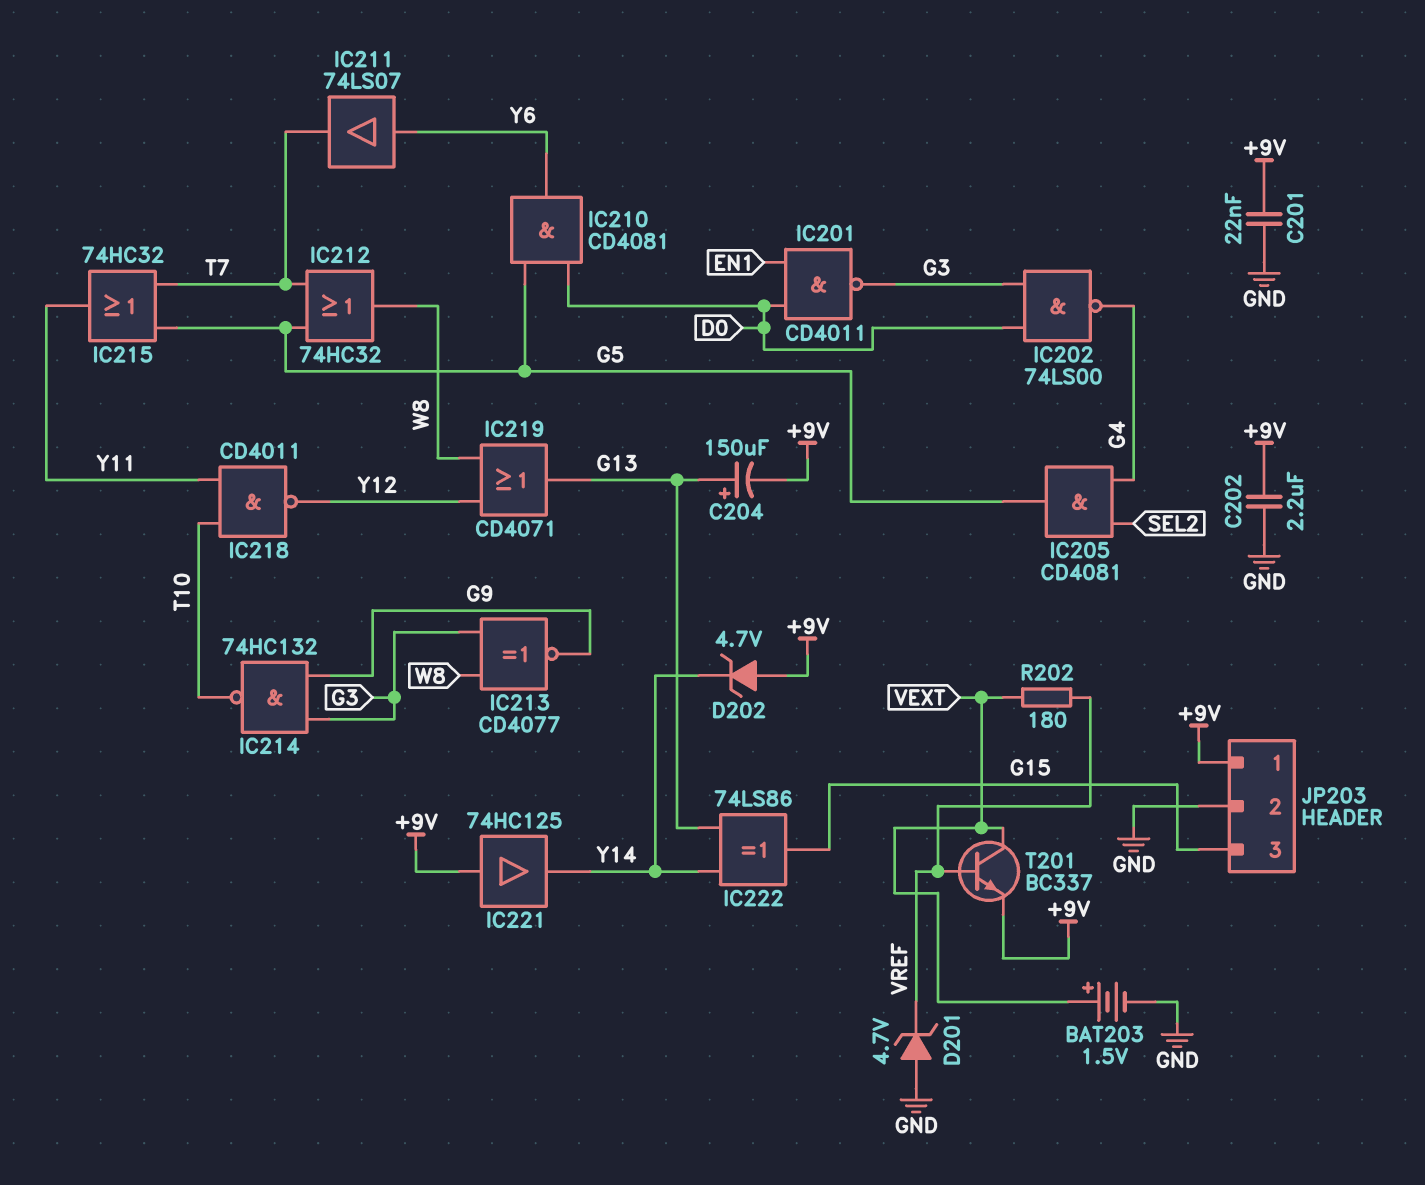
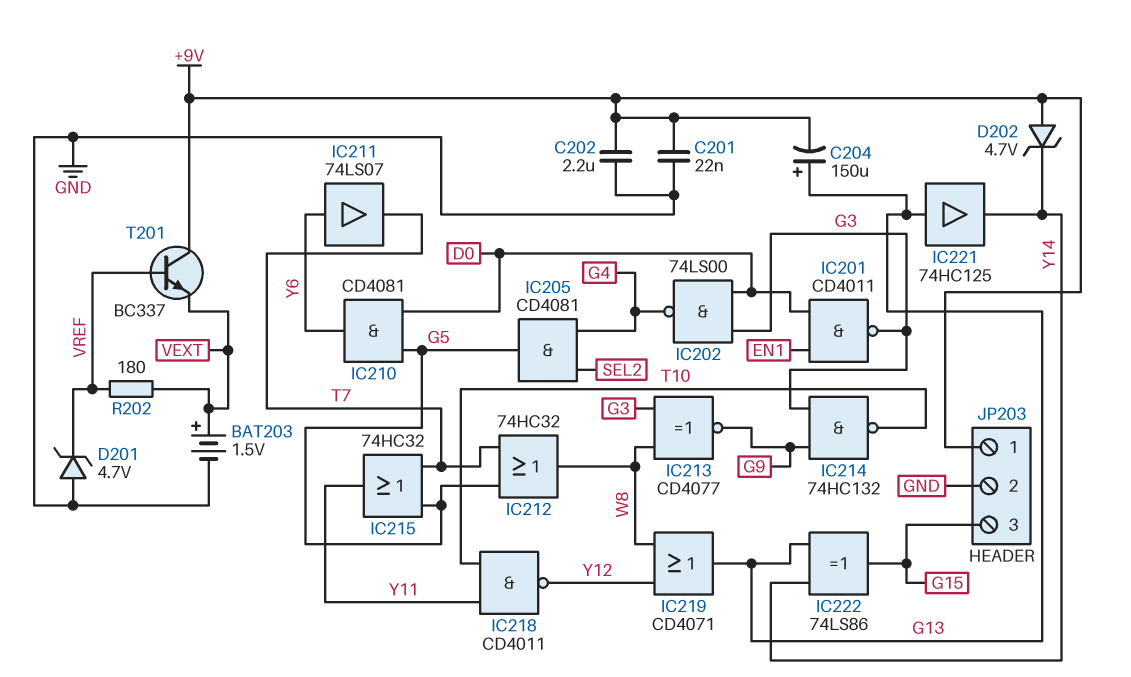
IC221: buffer 74HC125 (in +9V, out Y14) -> buffer 74HC125 (in G13, out Y14)
T201: NPN BC337 (B VREF, C VEXT, E +9V) -> NPN BC337 (B VREF, C +9V, E VEXT)

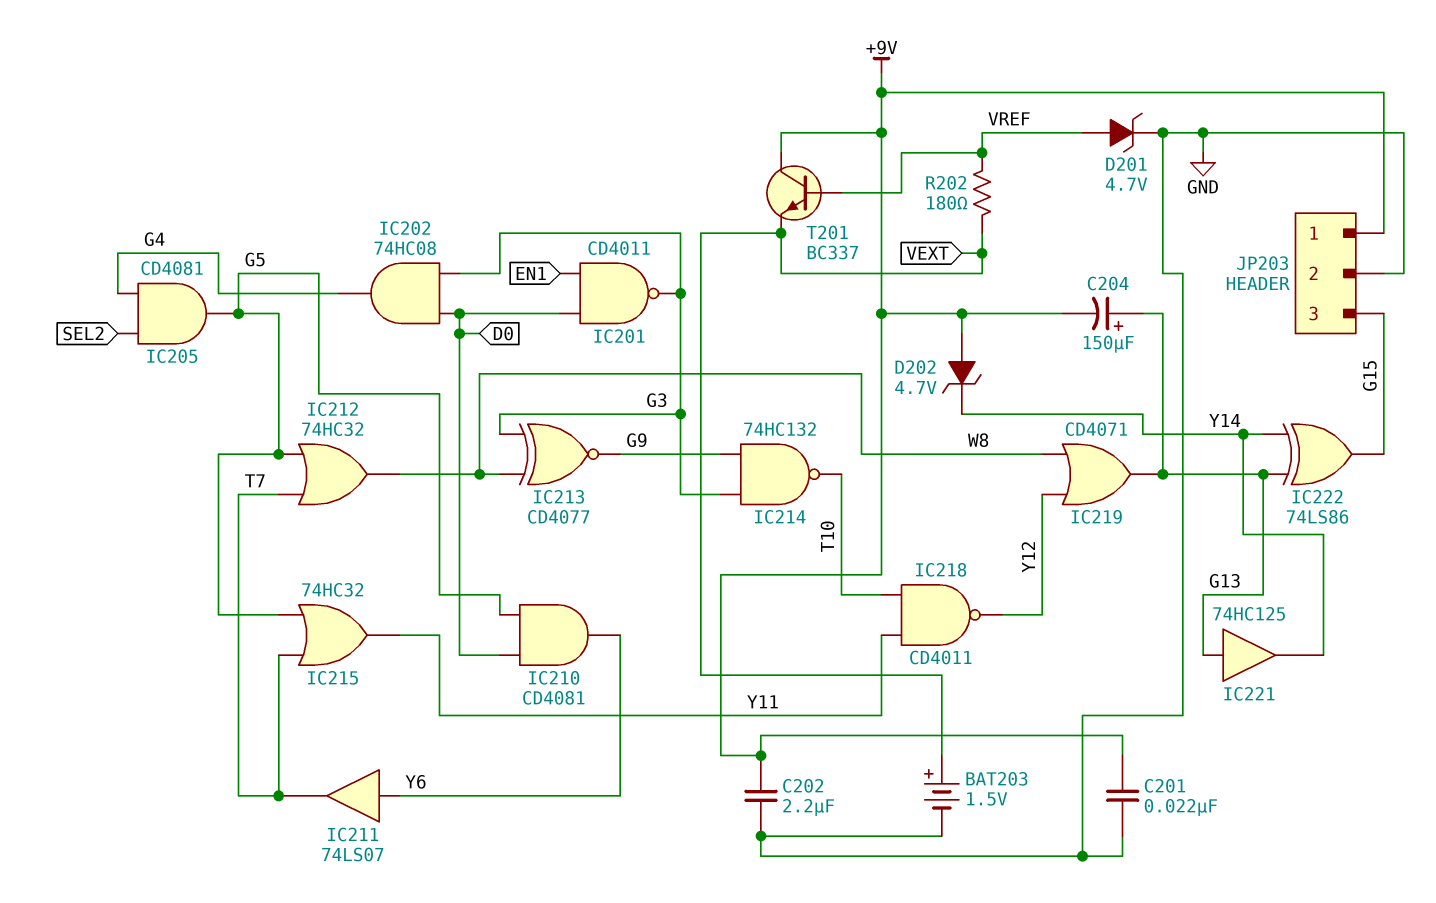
D201: zener 4.7V (A GND, K VREF) -> zener 4.7V (A VREF, K GND)
IC202: NAND 74LS00 (in D0, in G3, out G4) -> AND 74HC08 (in D0, in G3, out G4)

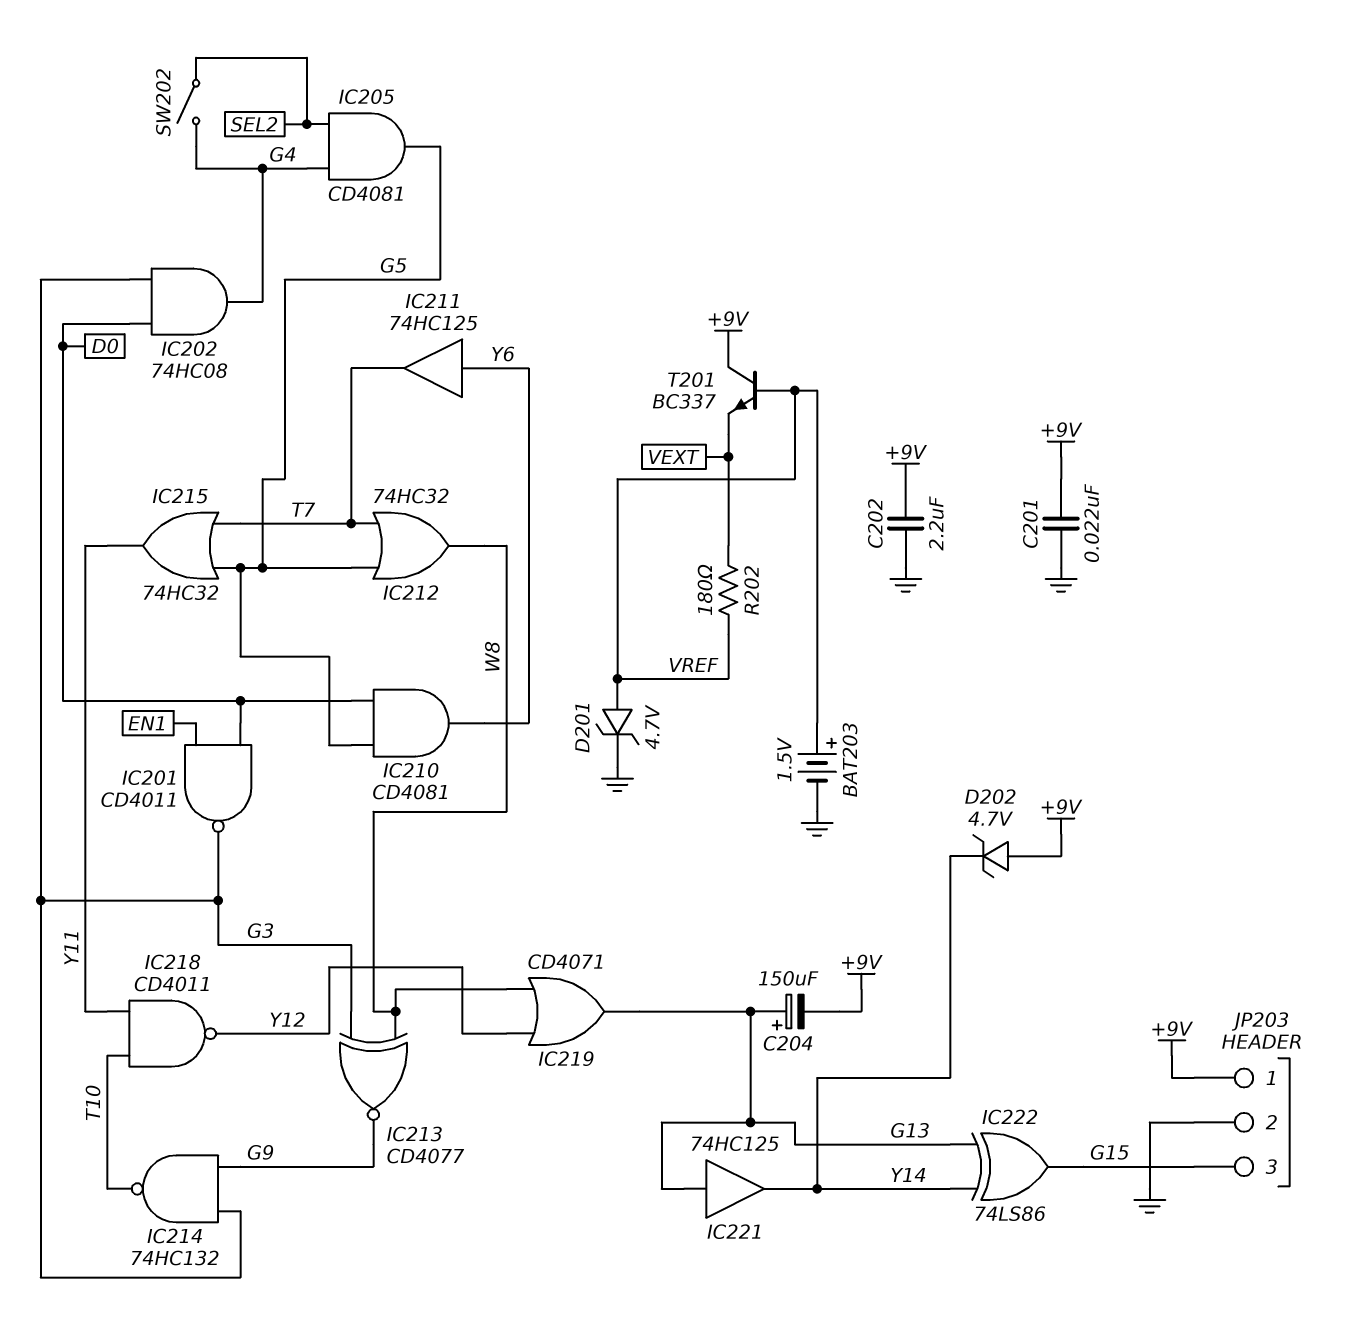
BAT203: 1.5V (plus VEXT, minus GND) -> 1.5V (plus VREF, minus GND)
IC211: buffer 74LS07 (in Y6, out T7) -> buffer 74HC125 (in Y6, out T7)
SW202: none -> switch (G4, SEL2)

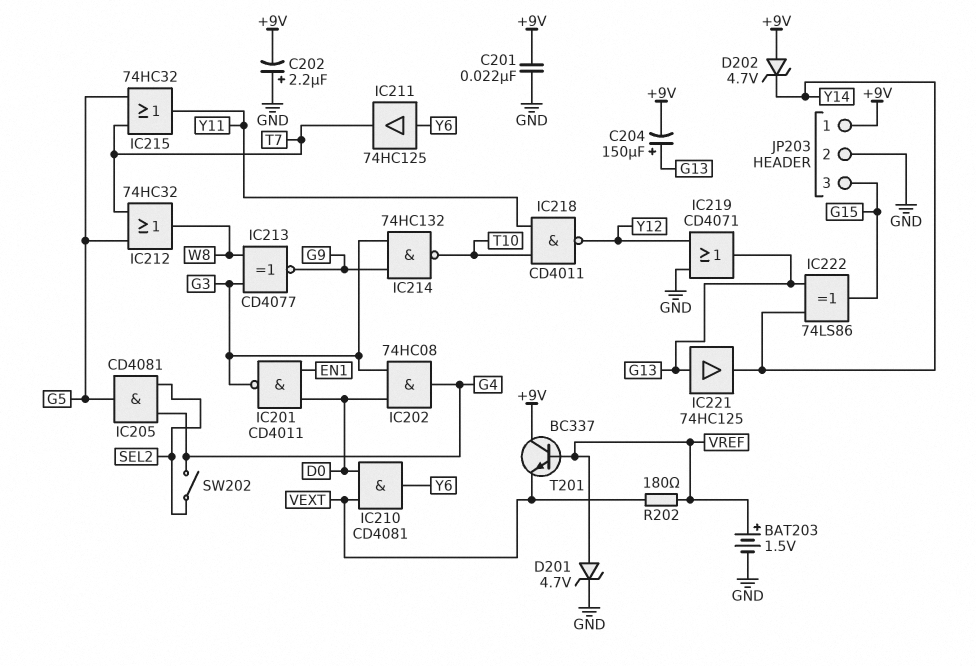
C202: 2.2uF (+9V, GND) -> 2.2uF (plus GND, minus +9V)
IC210: AND CD4081 (in D0, in G5, out Y6) -> AND CD4081 (in D0, in VEXT, out Y6)
IC219: OR CD4071 (in W8, in Y12, out G13) -> OR CD4071 (in GND, in Y12, out G13)

